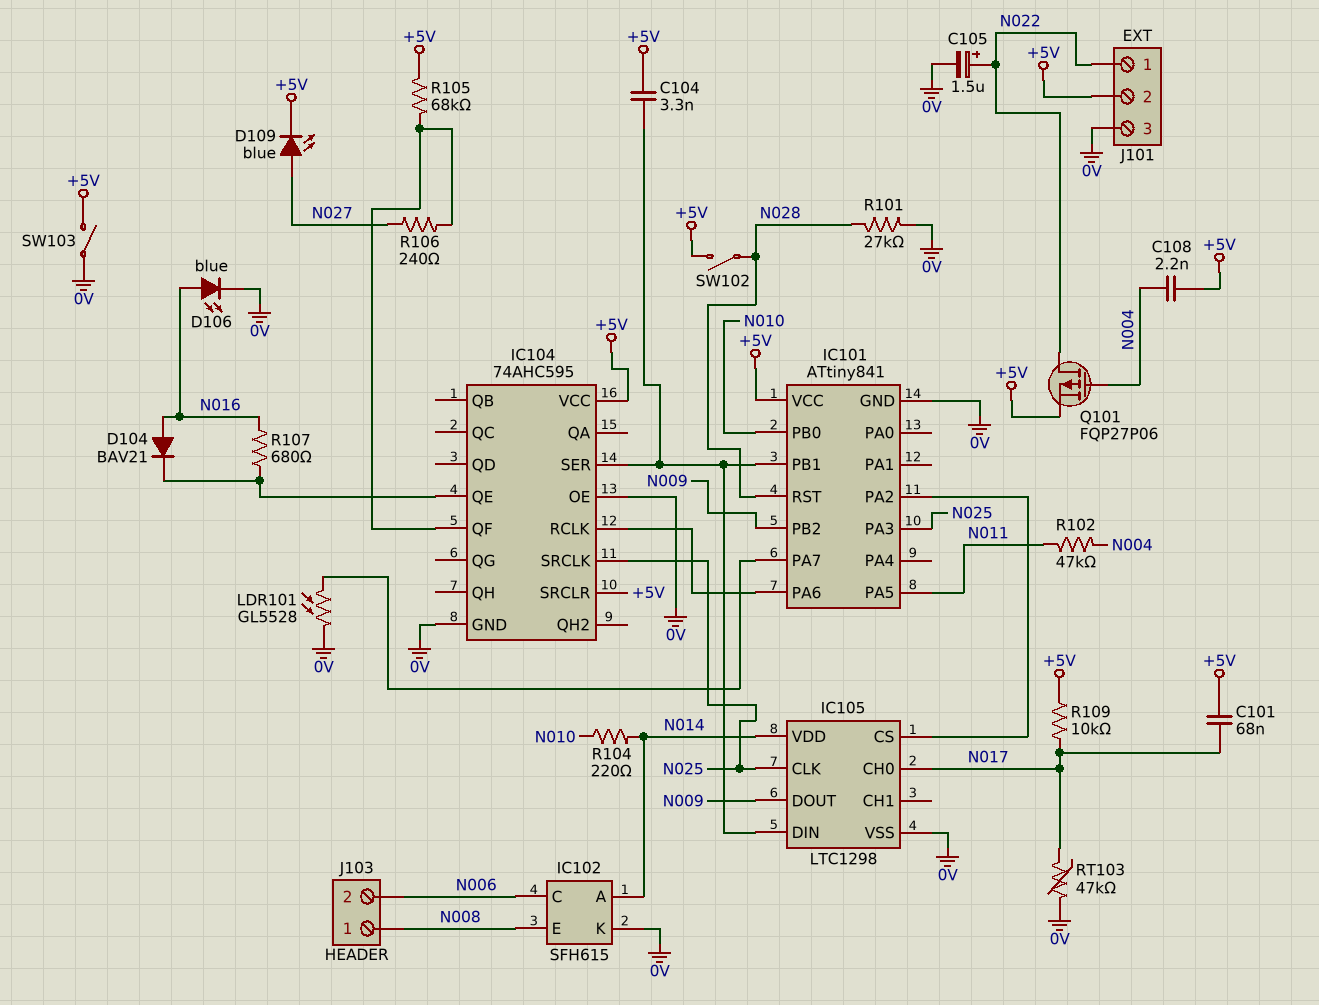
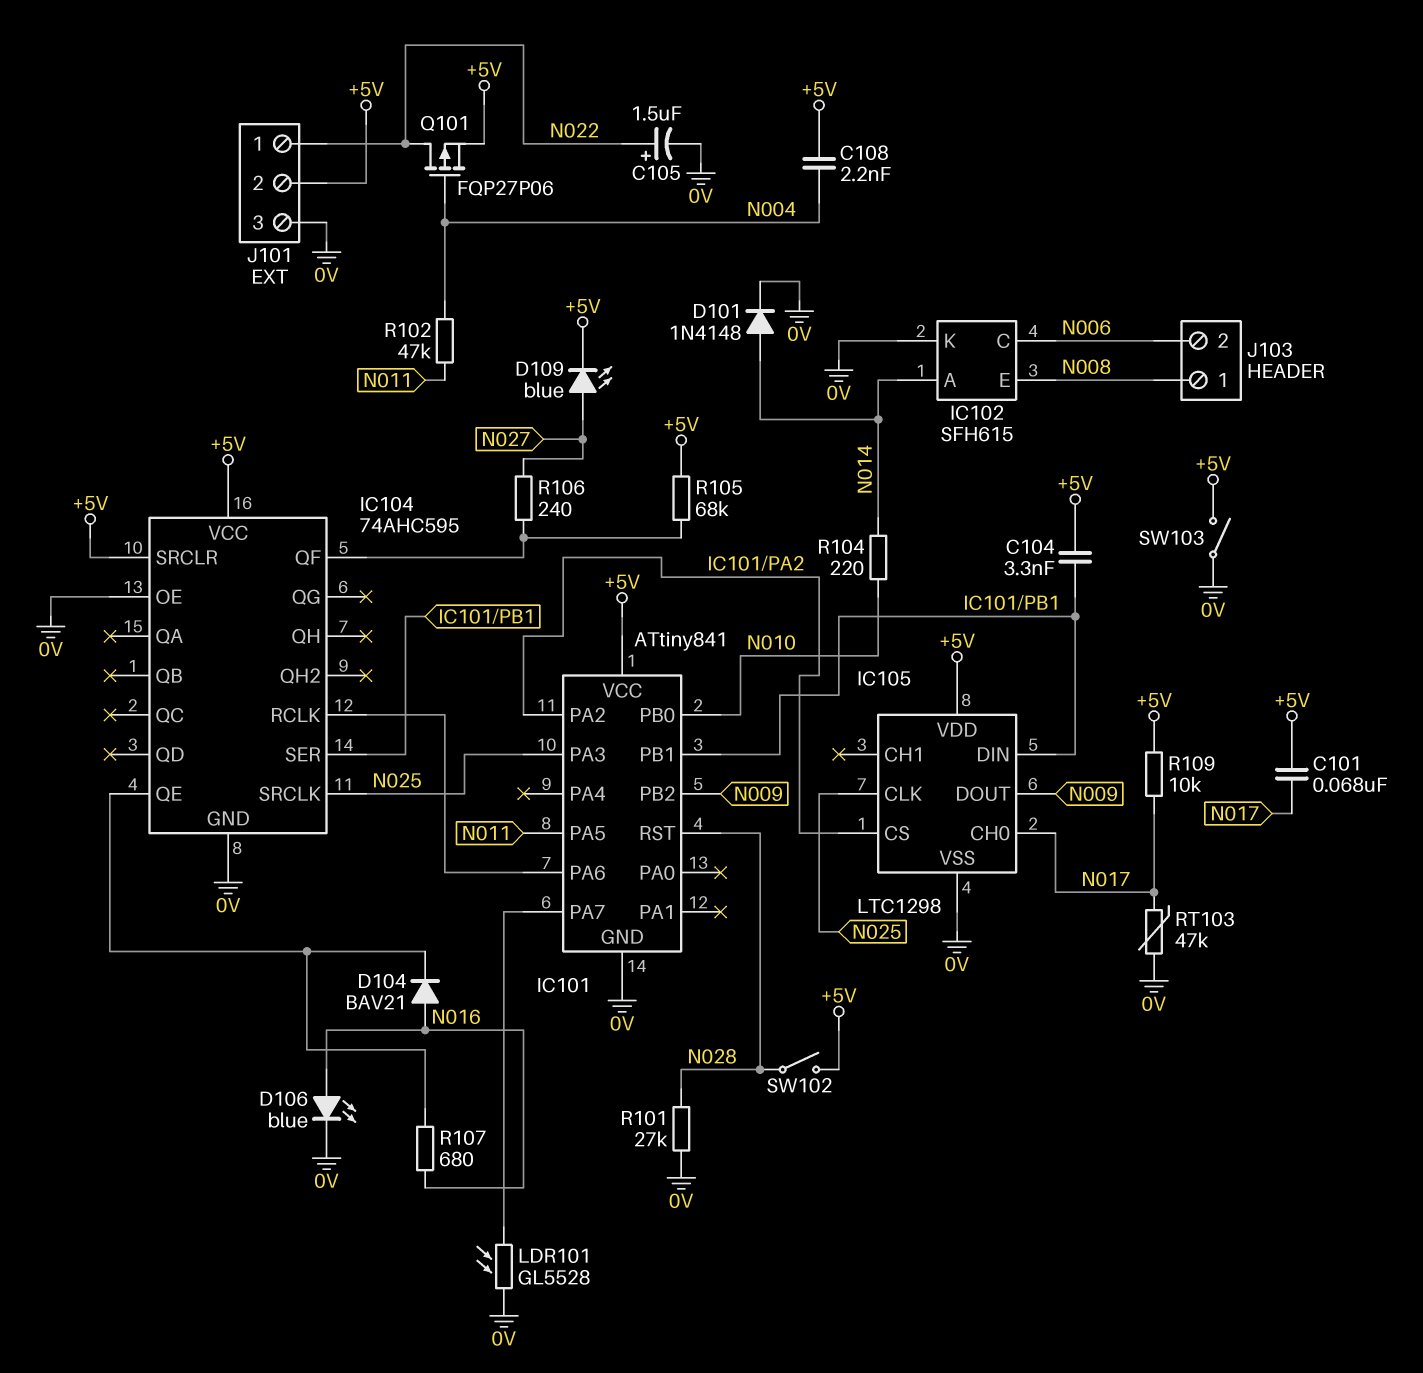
D101: none -> diode 1N4148 (A N014, K 0V)
IC105 pin VDD: N014 -> +5V

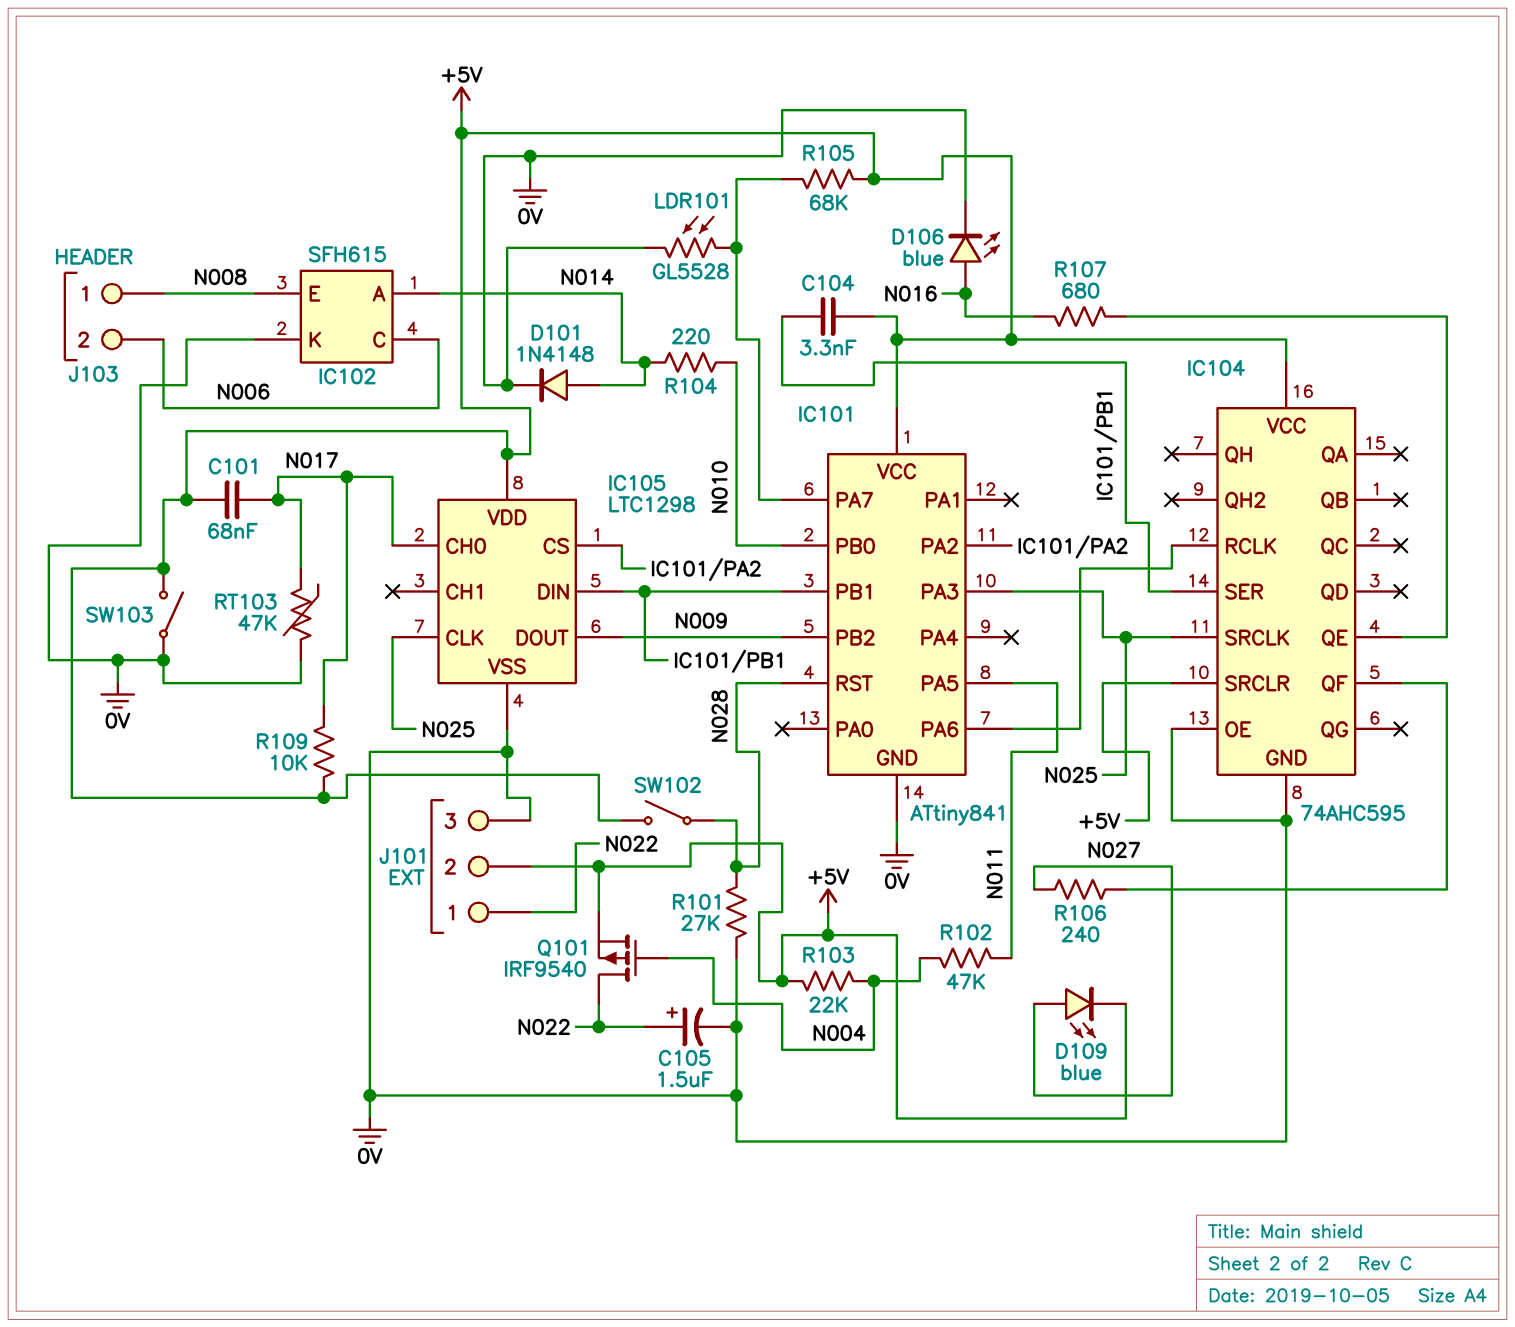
C108: 2.2nF (+5V, N004) -> none
D104: diode BAV21 (A N016, K IC104/QE) -> none
Q101: PMOS FQP27P06 (G N004, D N022, S +5V) -> PMOS IRF9540 (G N004, D N022, S +5V)
R103: none -> 22k (+5V, N004)
R105: 68k (+5V, IC104/QF) -> 68k (+5V, IC101/PA7)

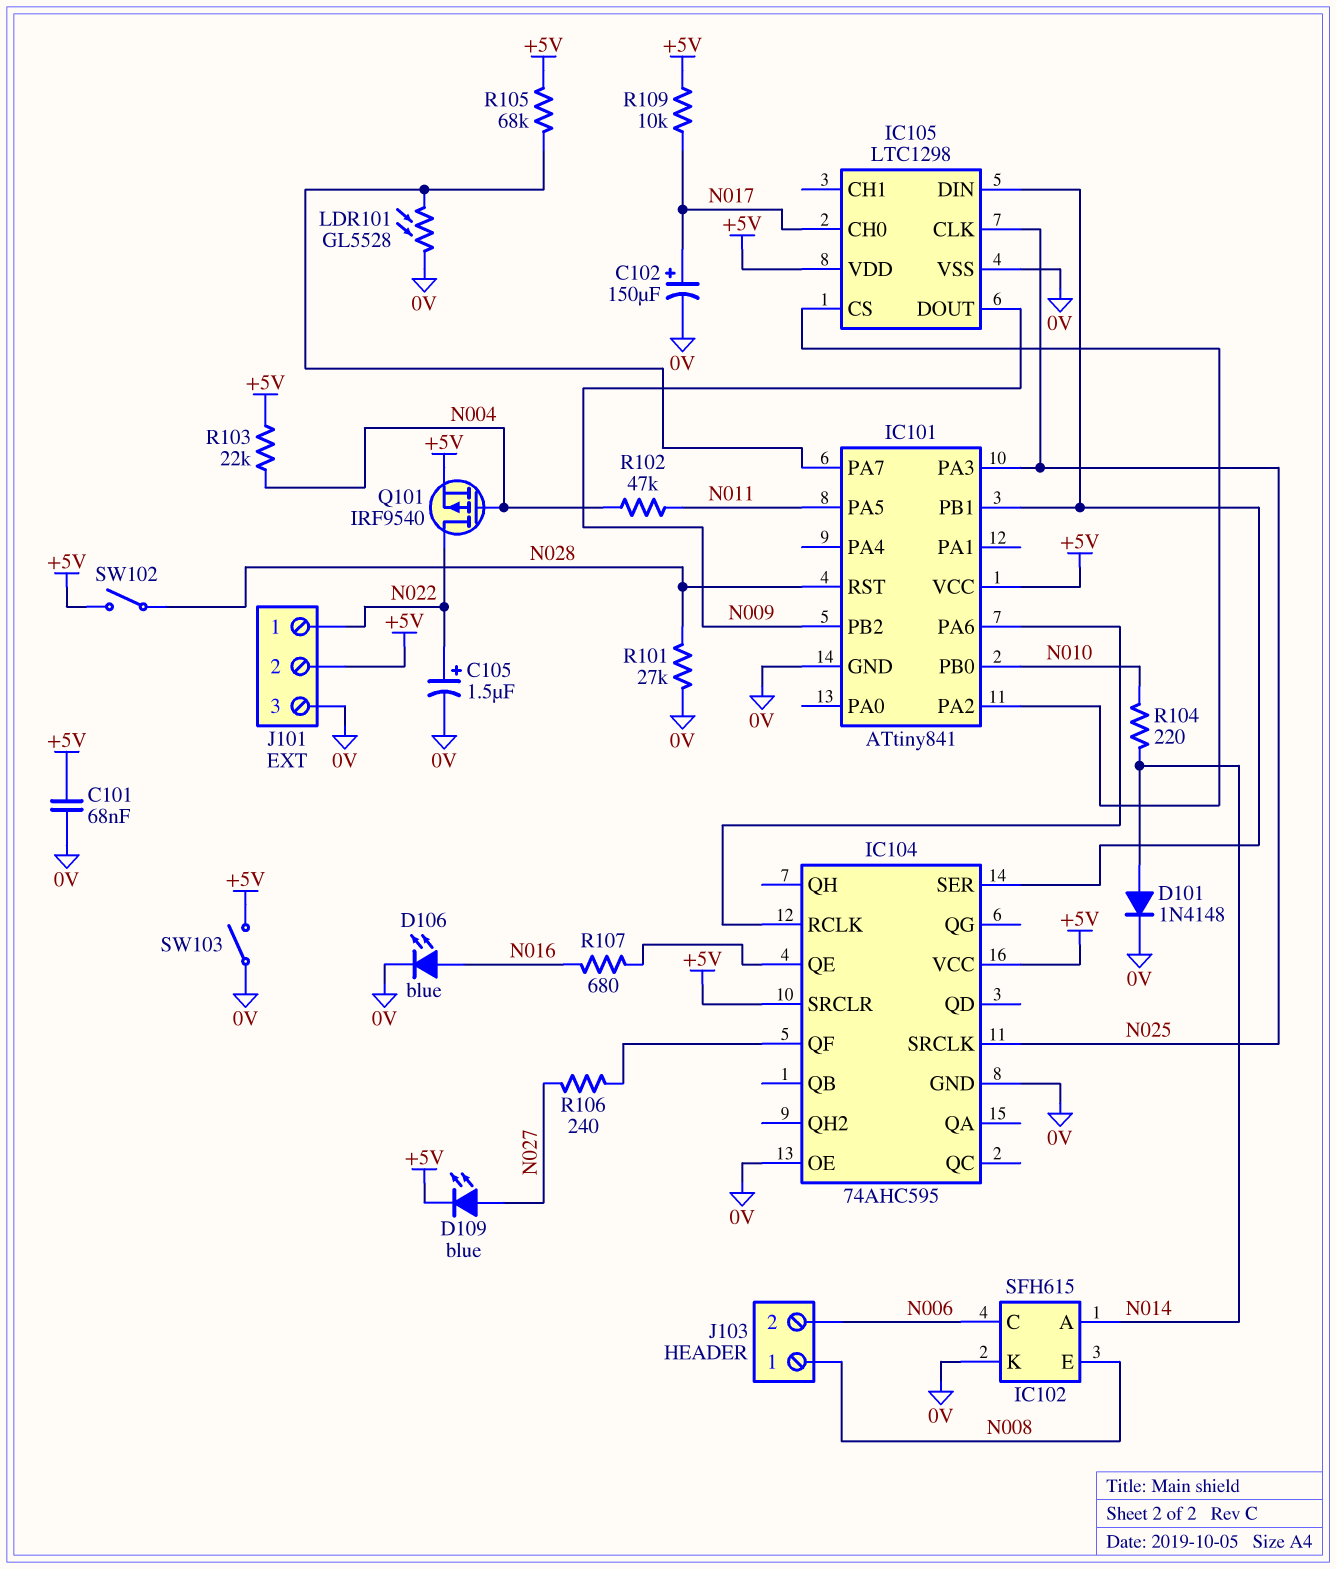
C101: 68nF (+5V, N017) -> 68nF (+5V, 0V)
C102: none -> 150uF (plus N017, minus 0V)
C104: 3.3nF (+5V, IC101/PB1) -> none
RT103: 47k (0V, N017) -> none

